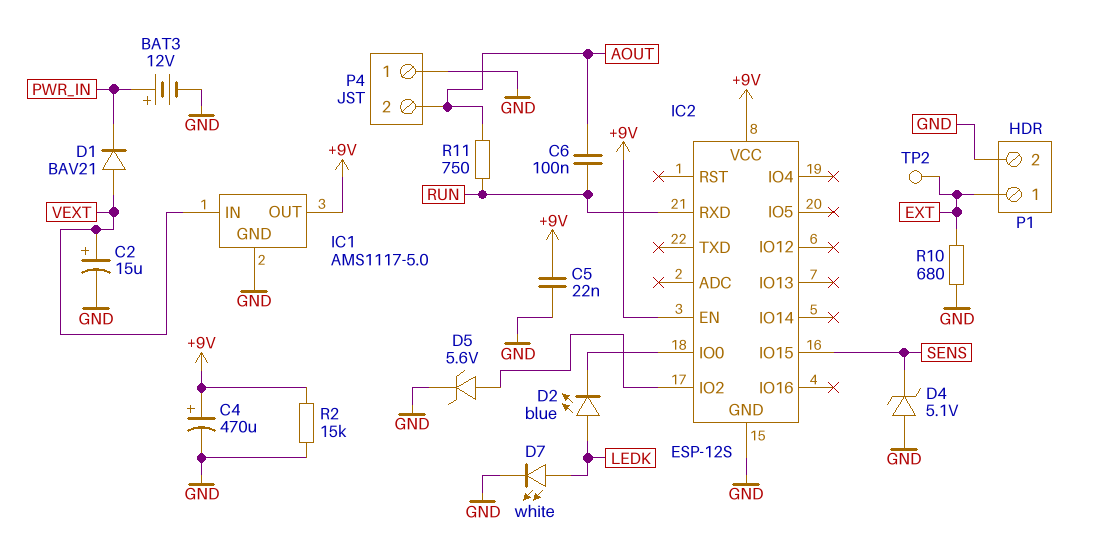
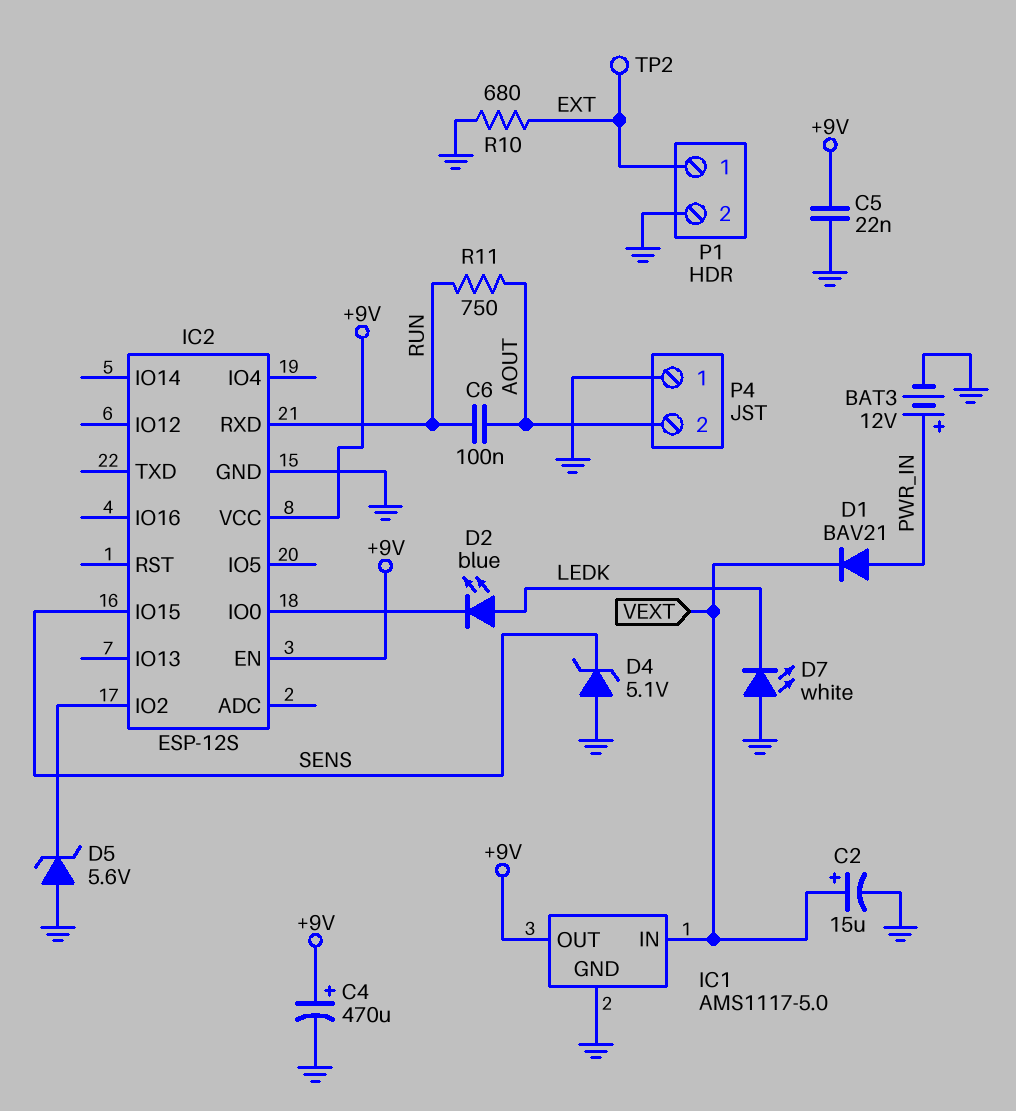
D1: diode BAV21 (A VEXT, K PWR_IN) -> diode BAV21 (A PWR_IN, K VEXT)
D5: zener 5.6V (A IC2/IO2, K GND) -> zener 5.6V (A GND, K IC2/IO2)
D7: LED white (A LEDK, K GND) -> LED white (A GND, K LEDK)
R2: 15k (+9V, GND) -> none

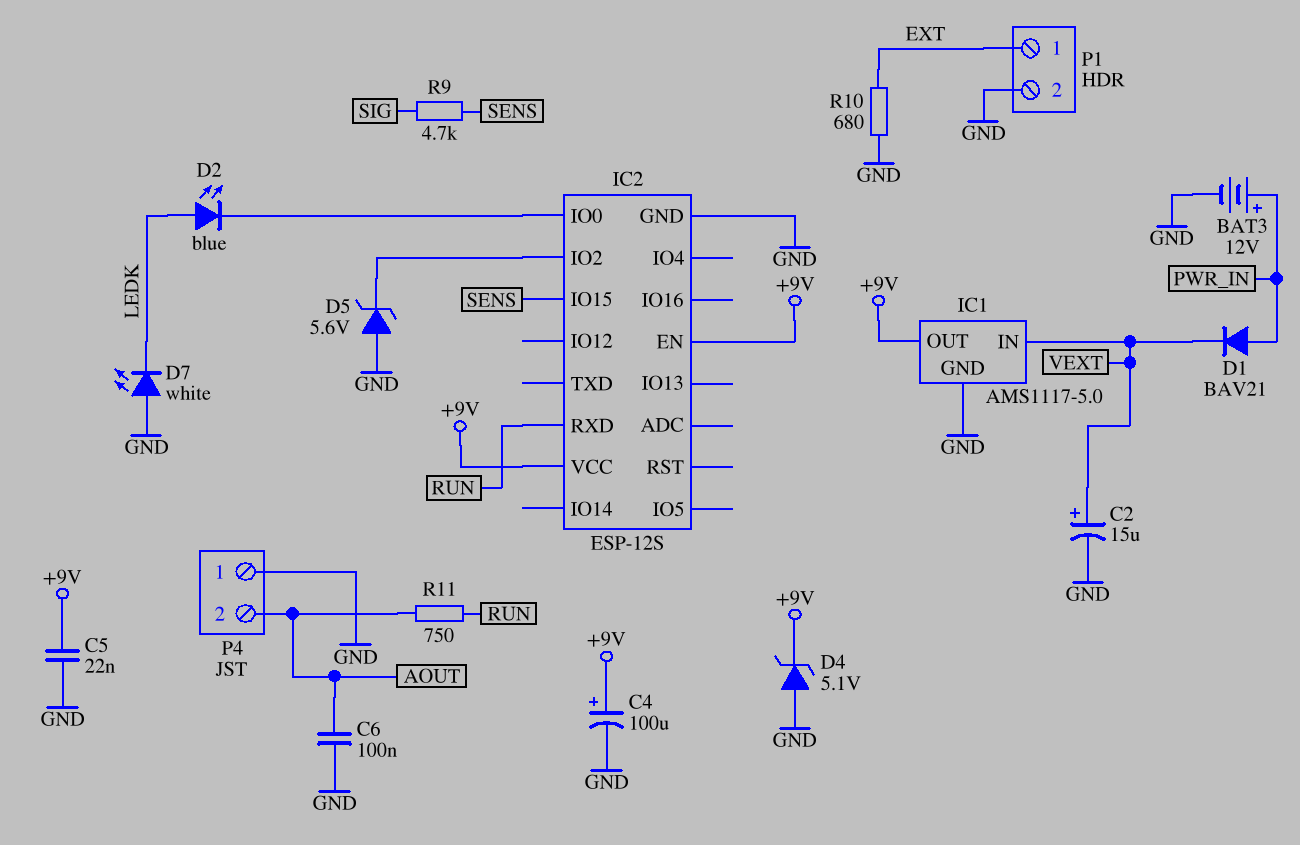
C4: 470uF (plus +9V, minus GND) -> 100uF (plus +9V, minus GND)
C6: 100nF (AOUT, RUN) -> 100nF (AOUT, GND)
D4: zener 5.1V (A GND, K SENS) -> zener 5.1V (A GND, K +9V)
R9: none -> 4.7k (SENS, SIG)
TP2: test point (EXT) -> none

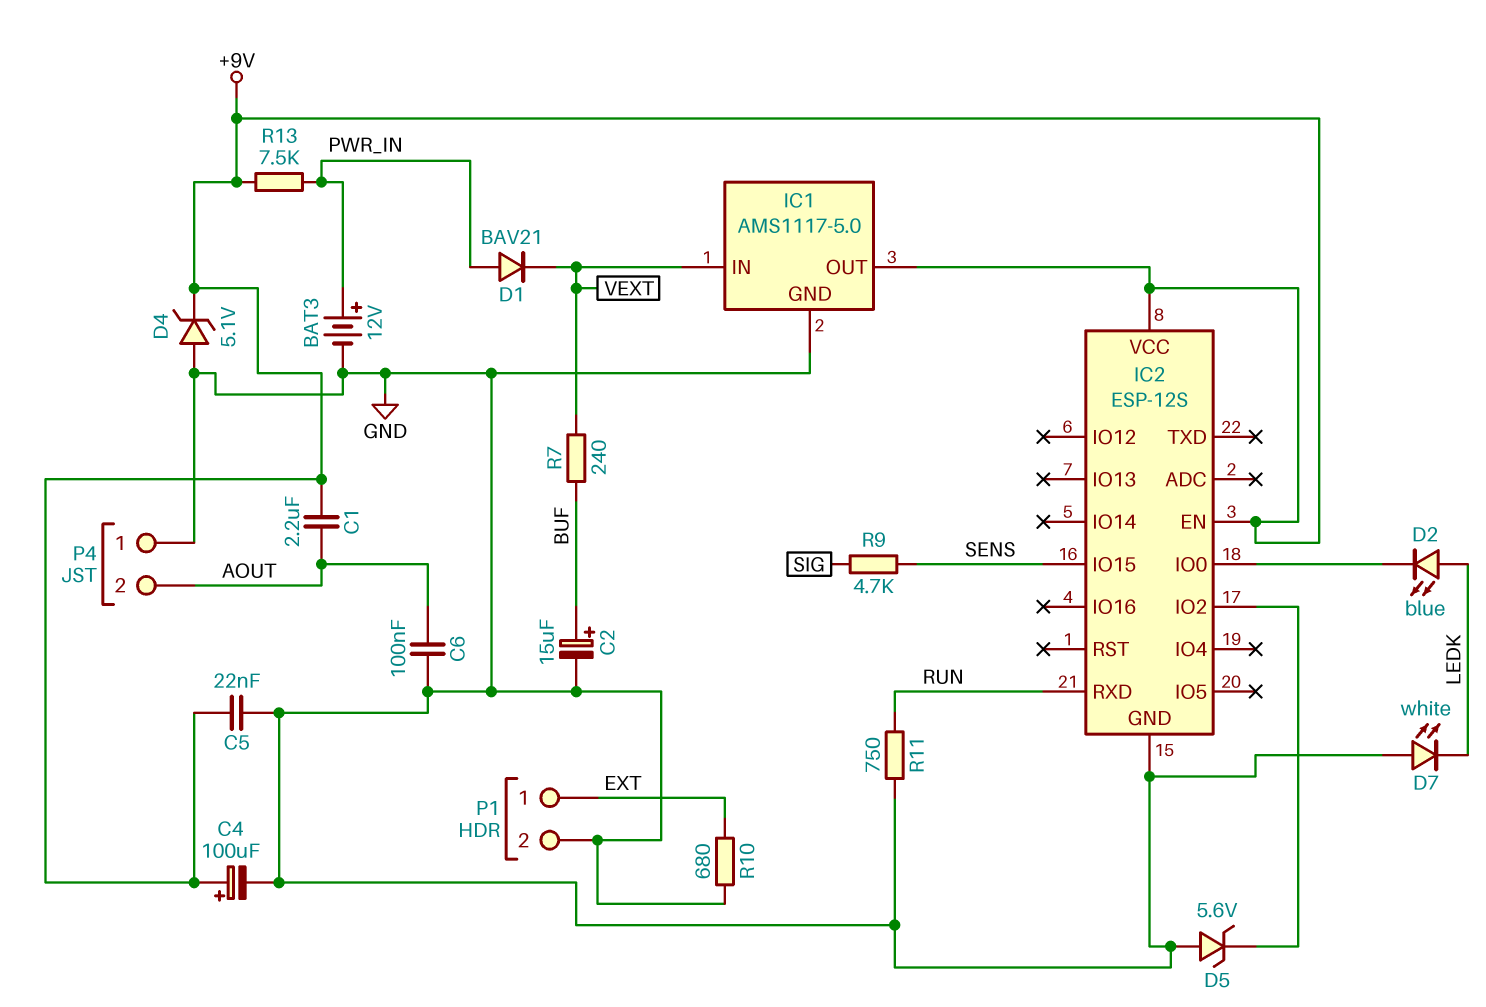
C1: none -> 2.2uF (+9V, AOUT)
C2: 15uF (plus VEXT, minus GND) -> 15uF (plus BUF, minus GND)
R7: none -> 240 (BUF, VEXT)
R11: 750 (AOUT, RUN) -> 750 (GND, RUN)
R13: none -> 7.5k (+9V, PWR_IN)

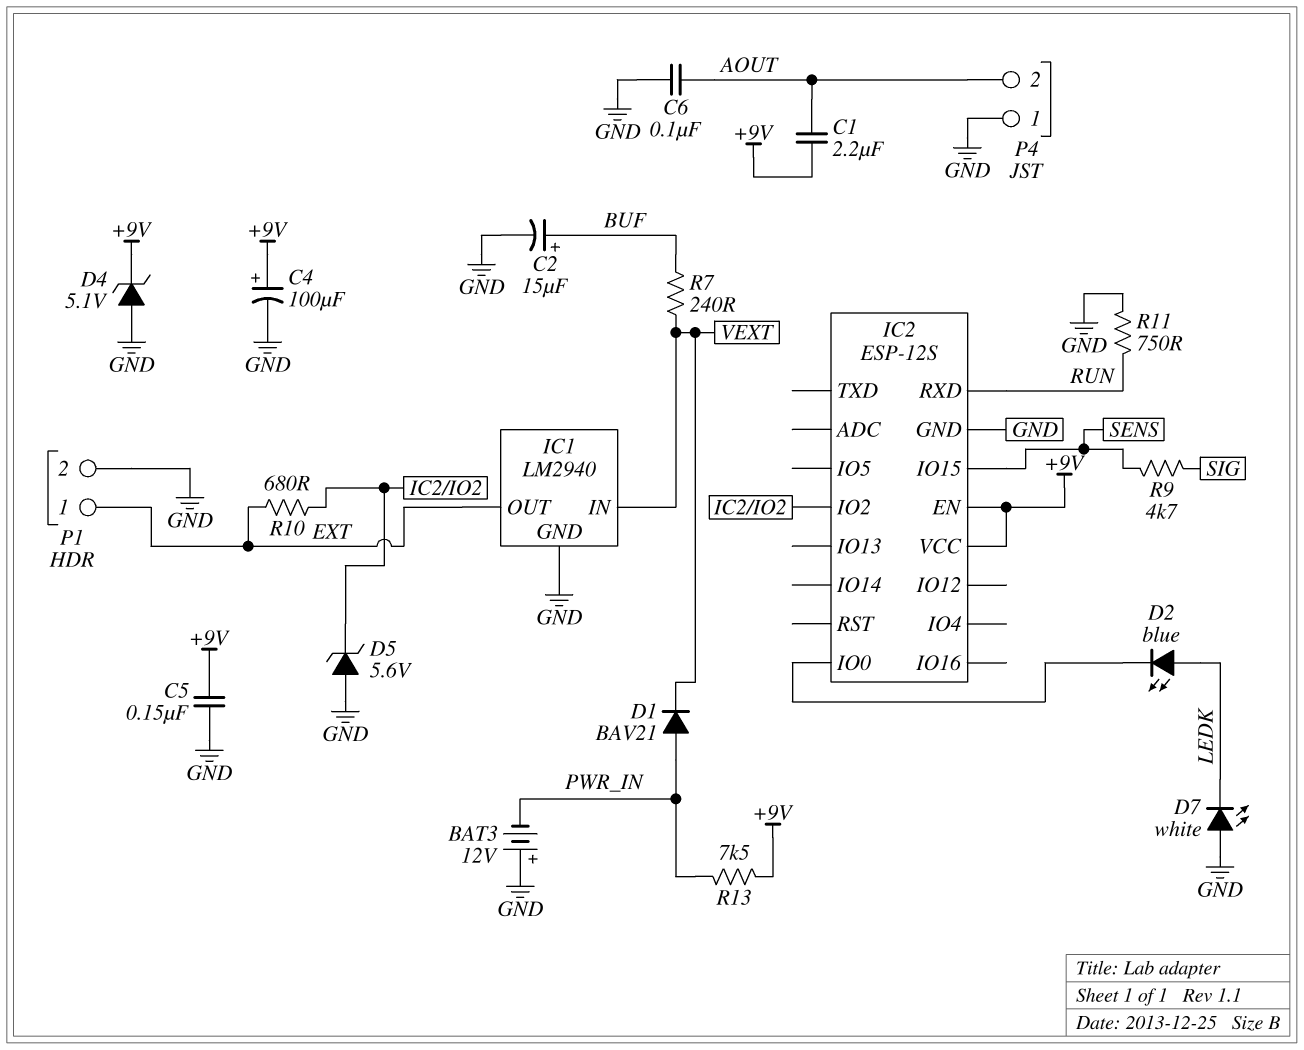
BAT3: 12V (plus PWR_IN, minus GND) -> 12V (plus GND, minus PWR_IN)
C5: 22nF (+9V, GND) -> 150nF (+9V, GND)
IC1: AMS1117-5.0 -> LM2940
IC1 pin OUT: +9V -> EXT
R10: 680 (EXT, GND) -> 680 (EXT, IC2/IO2)

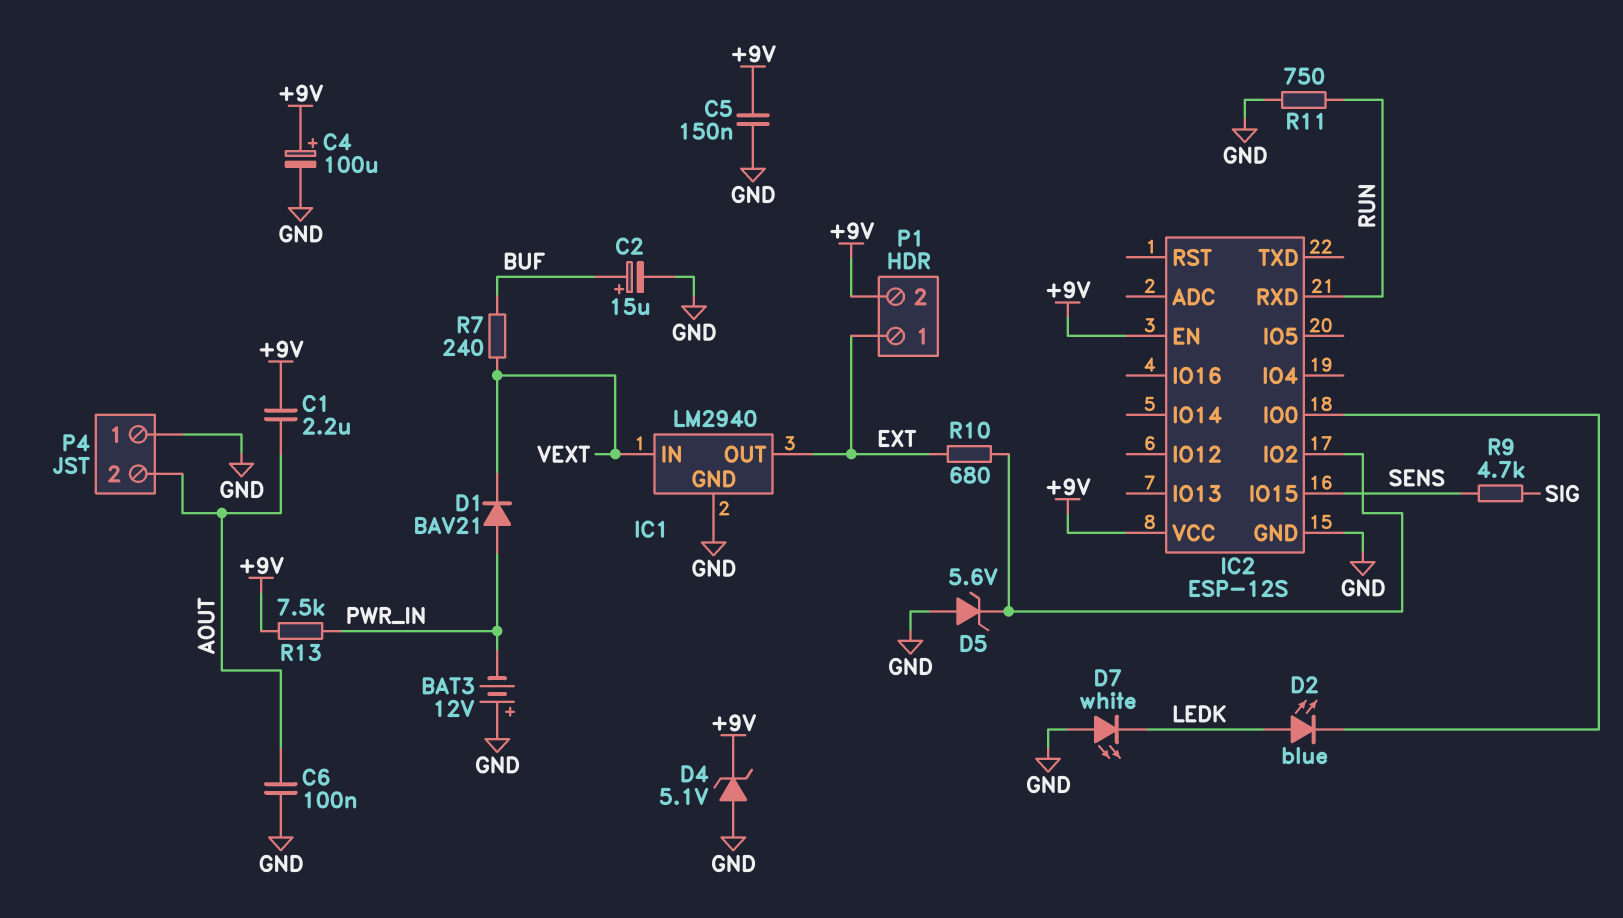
P1 pin 2: GND -> +9V

